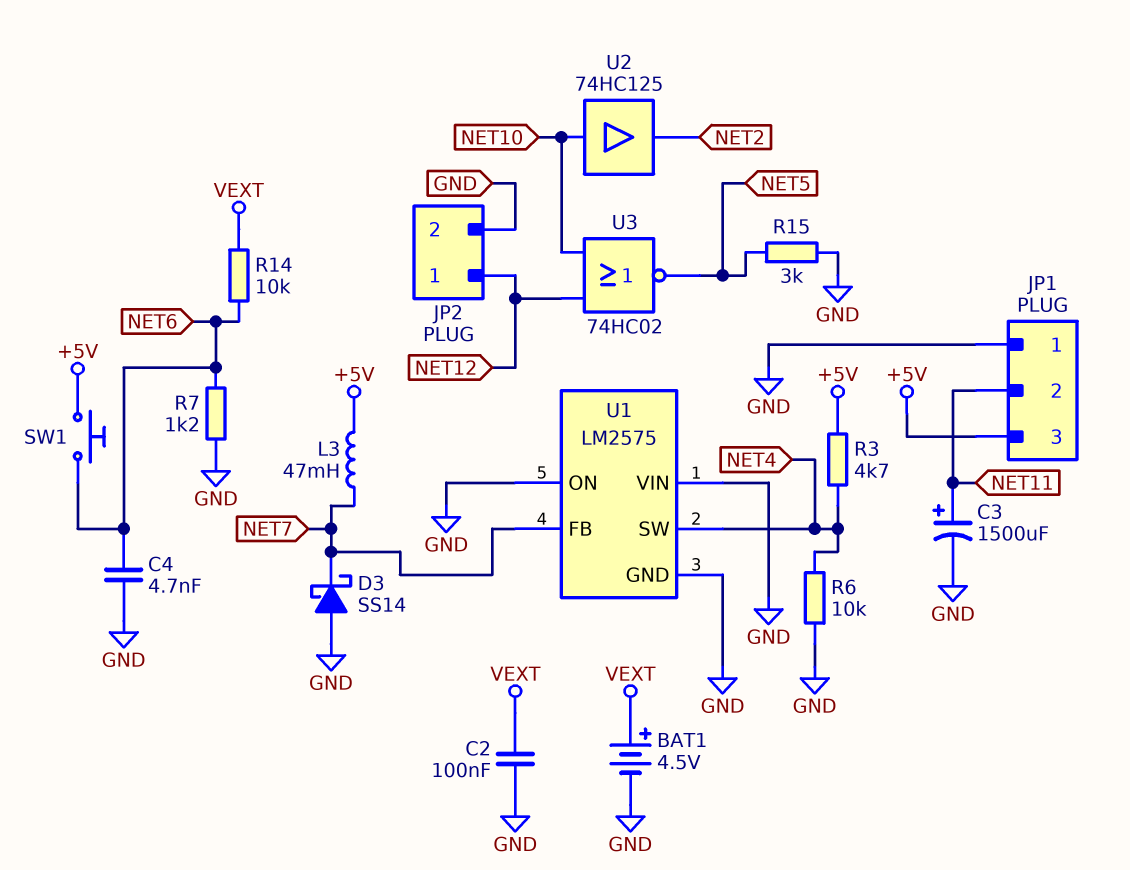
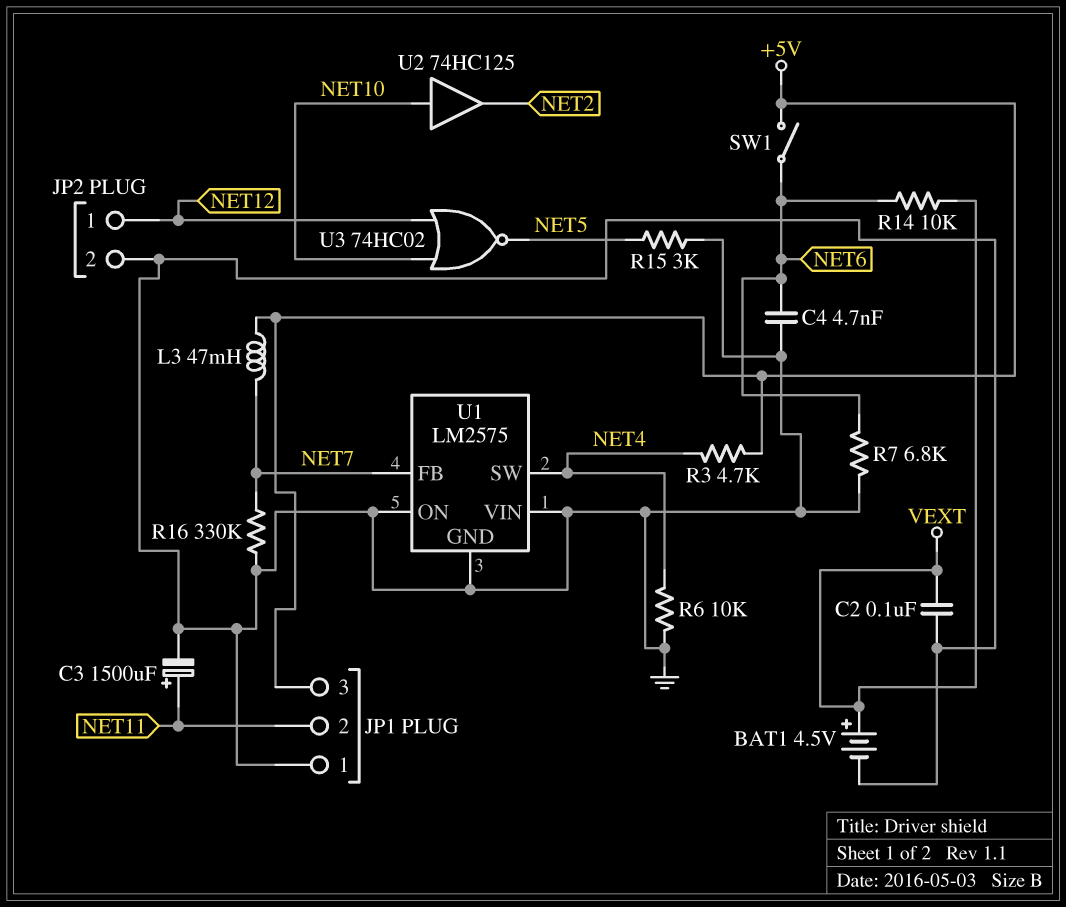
D3: schottky SS14 (A GND, K NET7) -> none
R7: 1.2k (GND, NET6) -> 6.8k (GND, NET6)
R16: none -> 330k (GND, NET7)
SW1: button (+5V, NET6) -> switch (+5V, NET6)

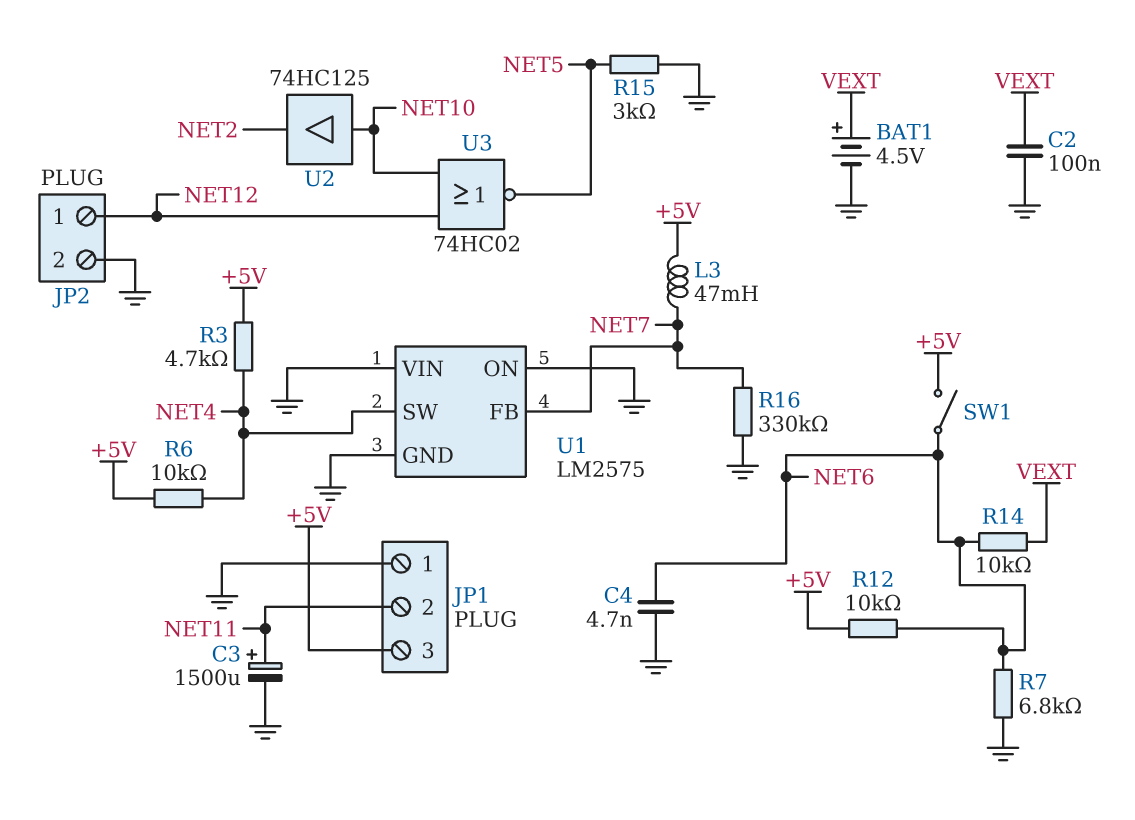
R6: 10k (GND, NET4) -> 10k (+5V, NET4)
R12: none -> 10k (+5V, NET6)

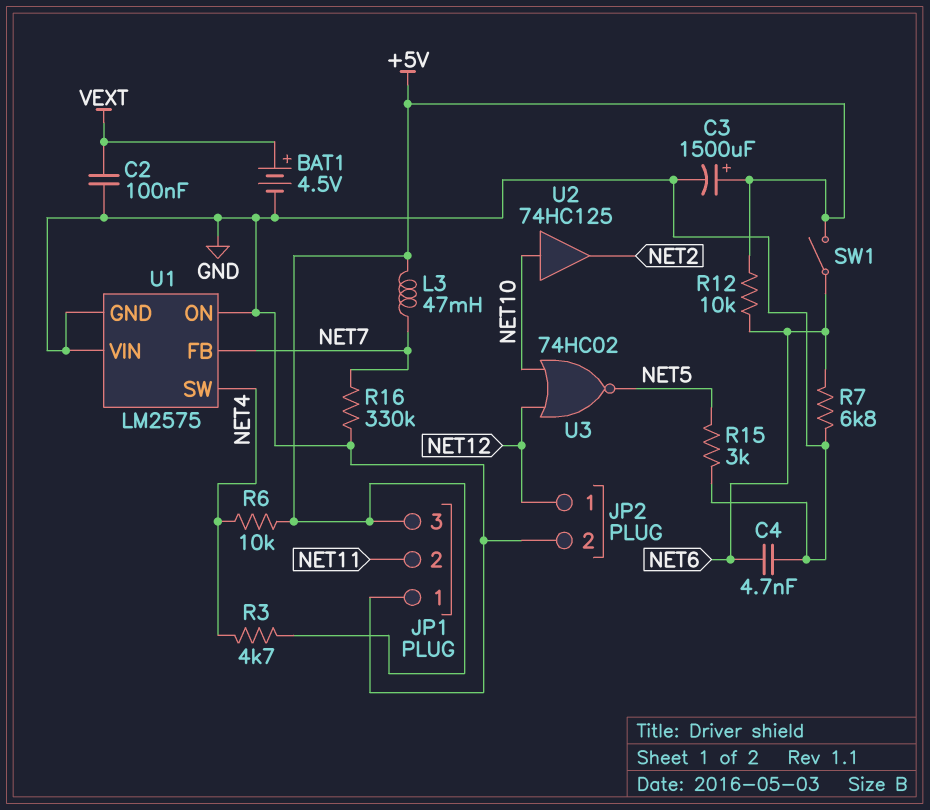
C3: 1500uF (plus NET11, minus GND) -> 1500uF (plus +5V, minus GND)
R14: 10k (NET6, VEXT) -> none

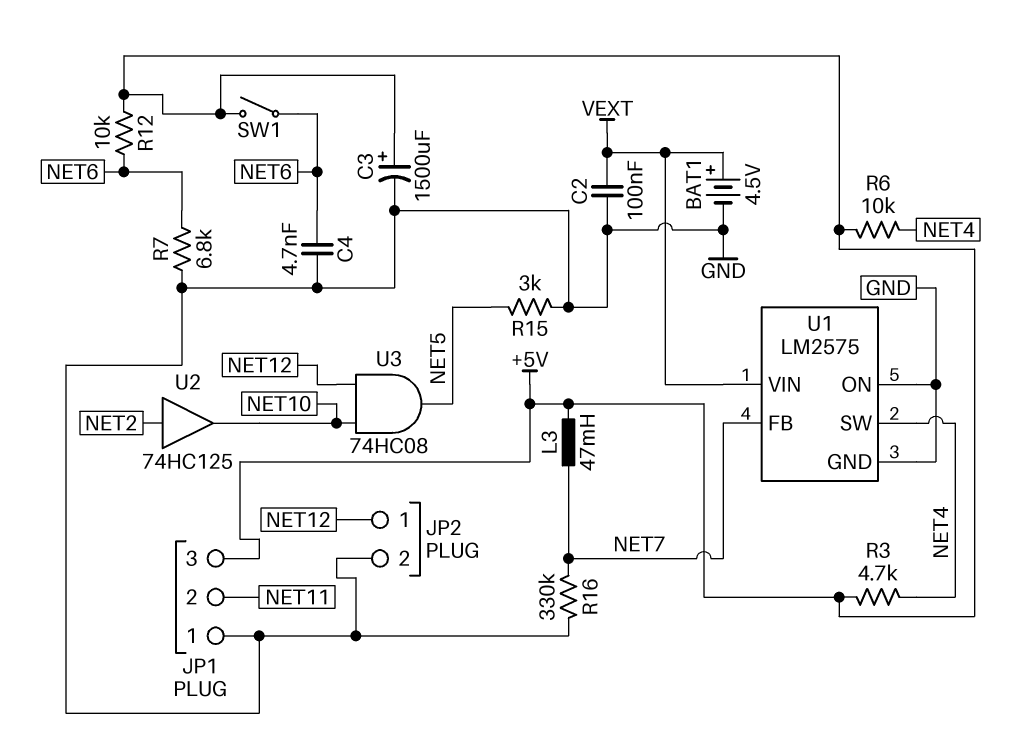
U1 pin VIN: GND -> VEXT
U2: buffer 74HC125 (in NET10, out NET2) -> buffer 74HC125 (in NET2, out NET10)
U3: NOR 74HC02 (in NET10, in NET12, out NET5) -> AND 74HC08 (in NET10, in NET12, out NET5)

